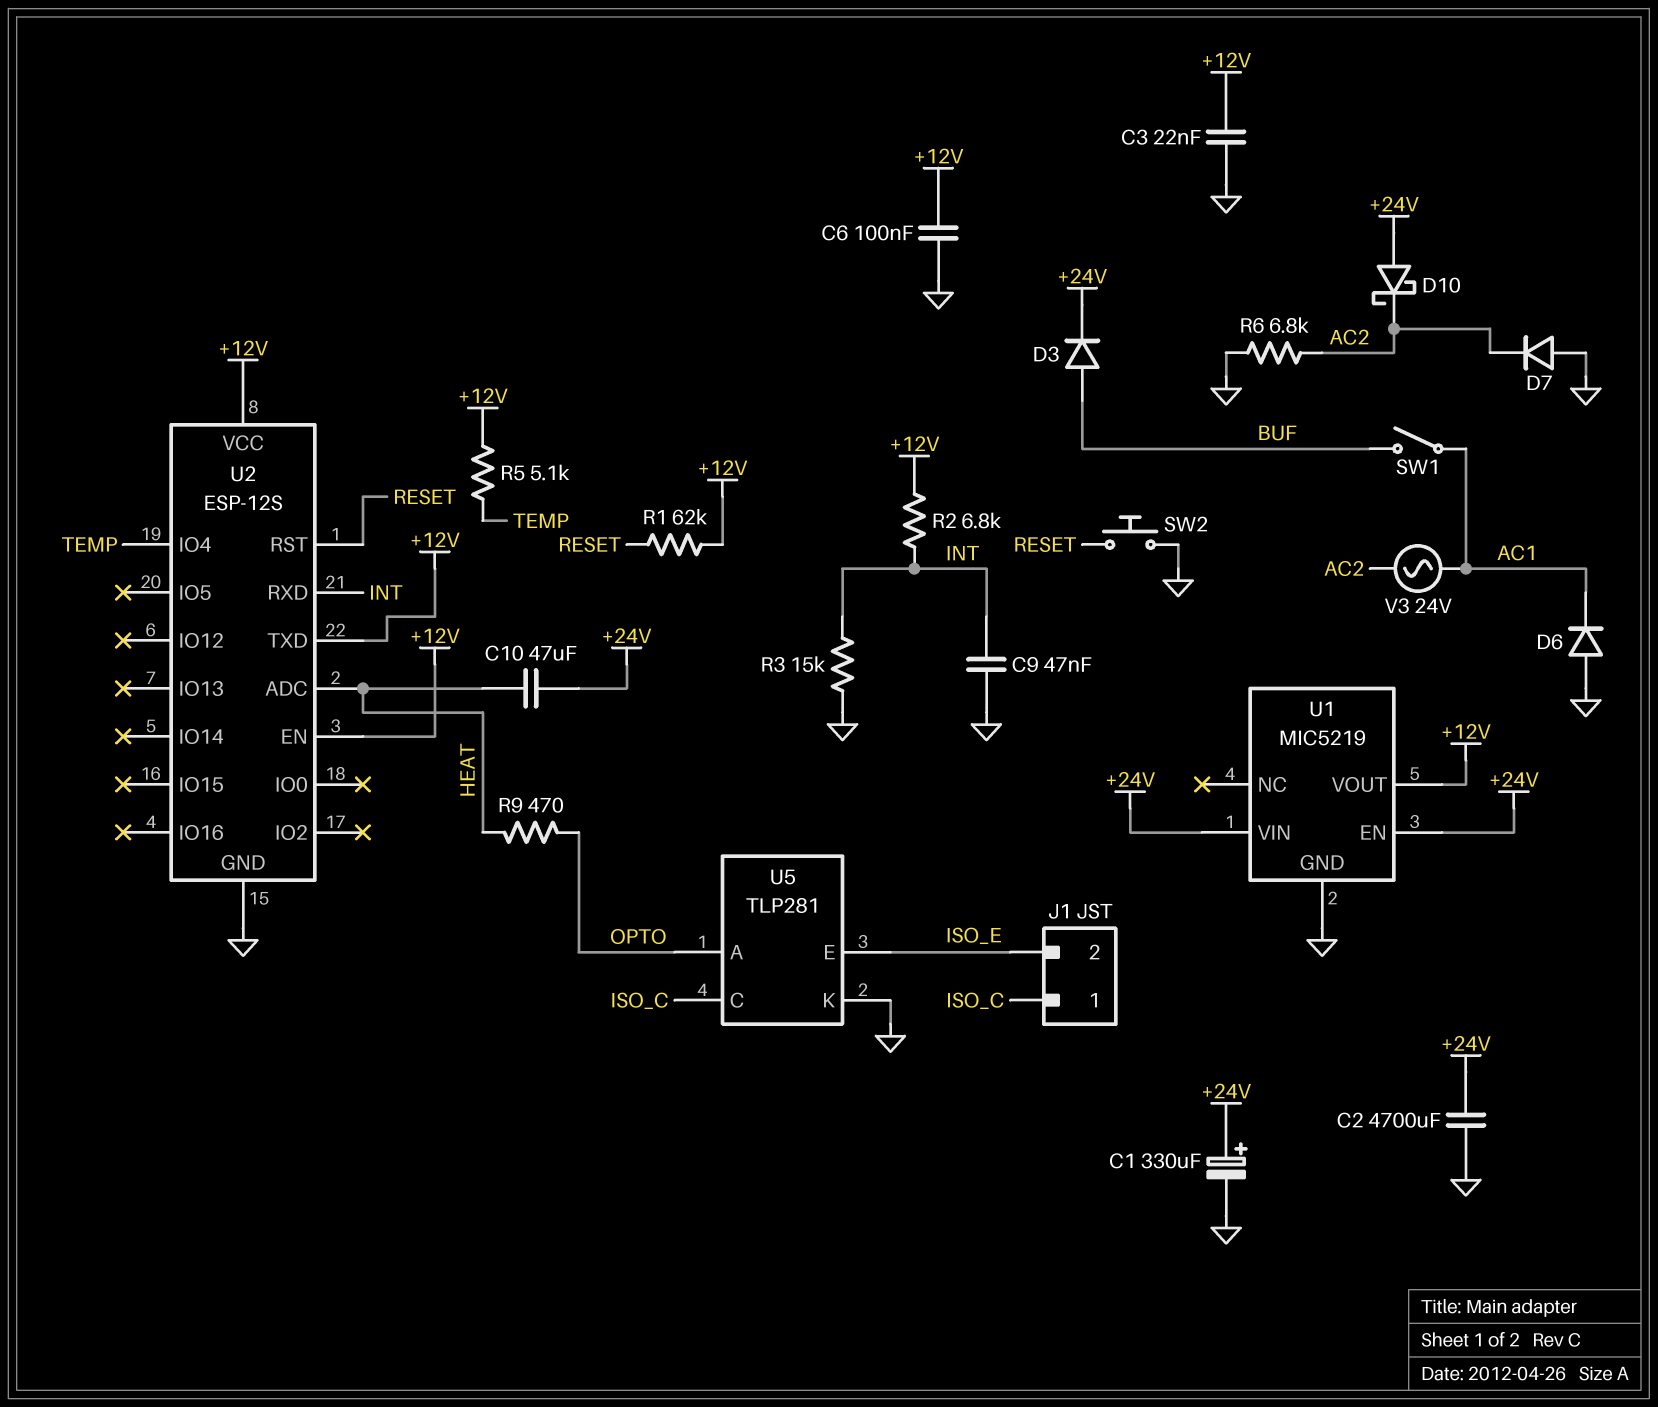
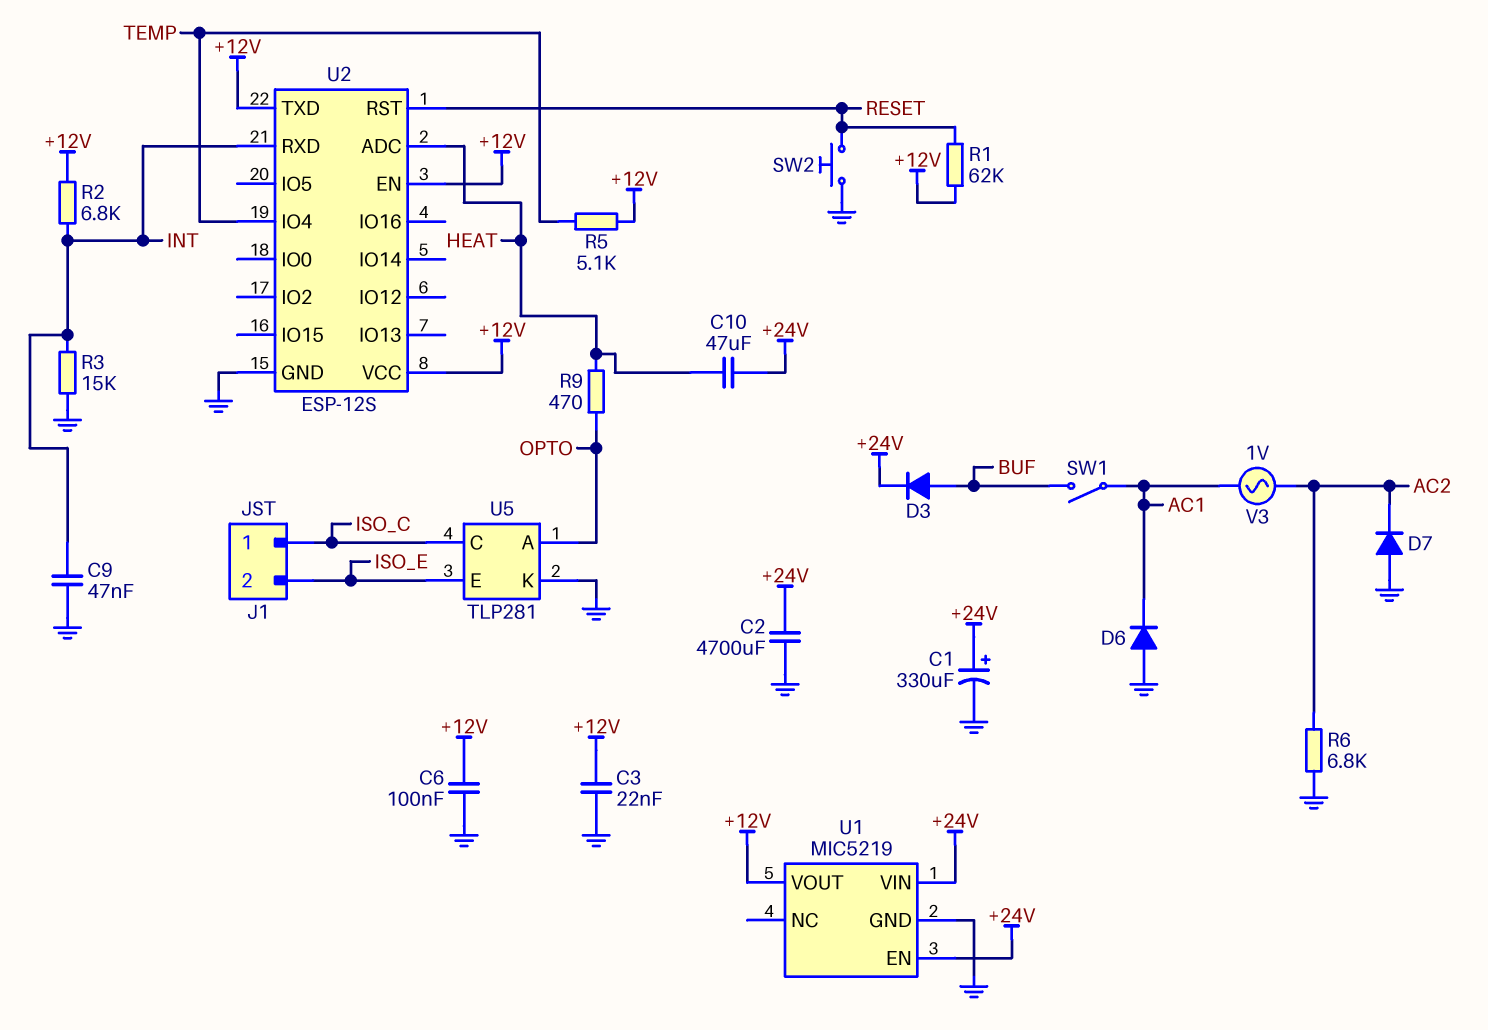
D10: schottky (A +24V, K AC2) -> none
V3: AC 24V (AC1, AC2) -> AC 1V (AC1, AC2)

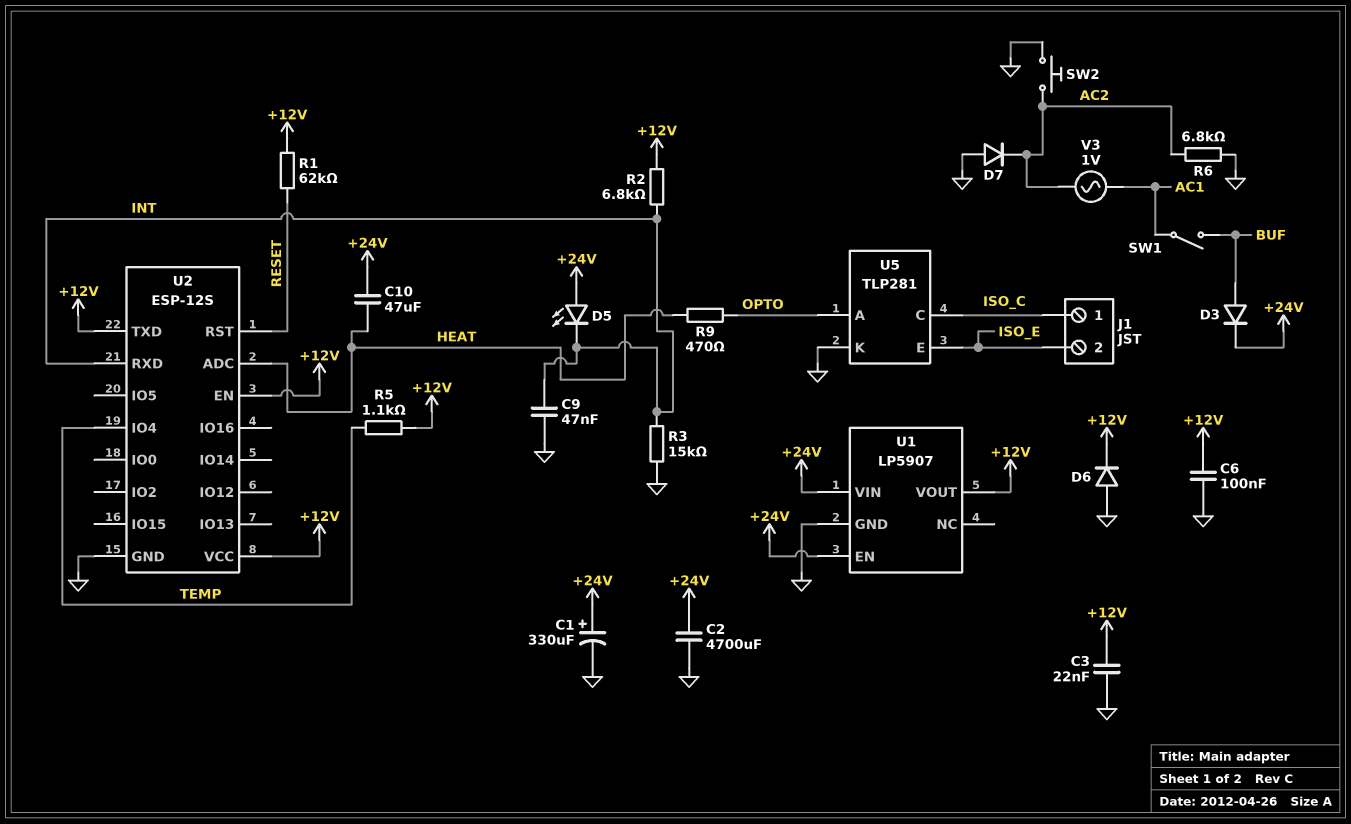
D5: none -> LED (A +24V, K INT)
D6: diode (A GND, K AC1) -> diode (A GND, K +12V)
R5: 5.1k (+12V, TEMP) -> 1.1k (+12V, TEMP)
SW2: button (GND, RESET) -> button (AC2, GND)
U1: MIC5219 -> LP5907

